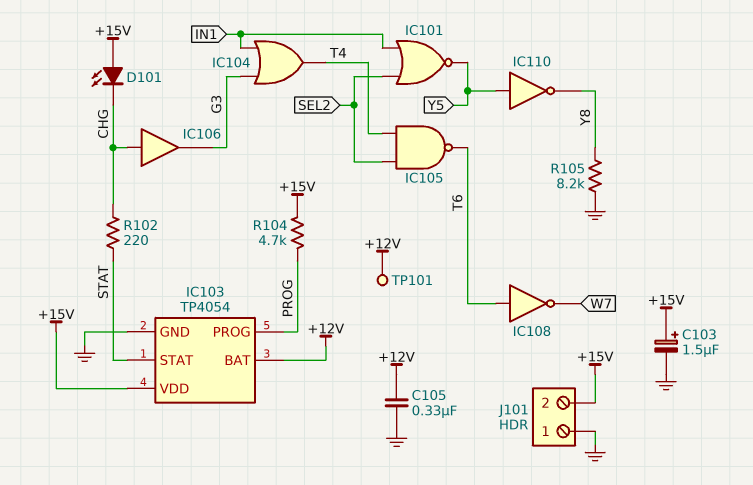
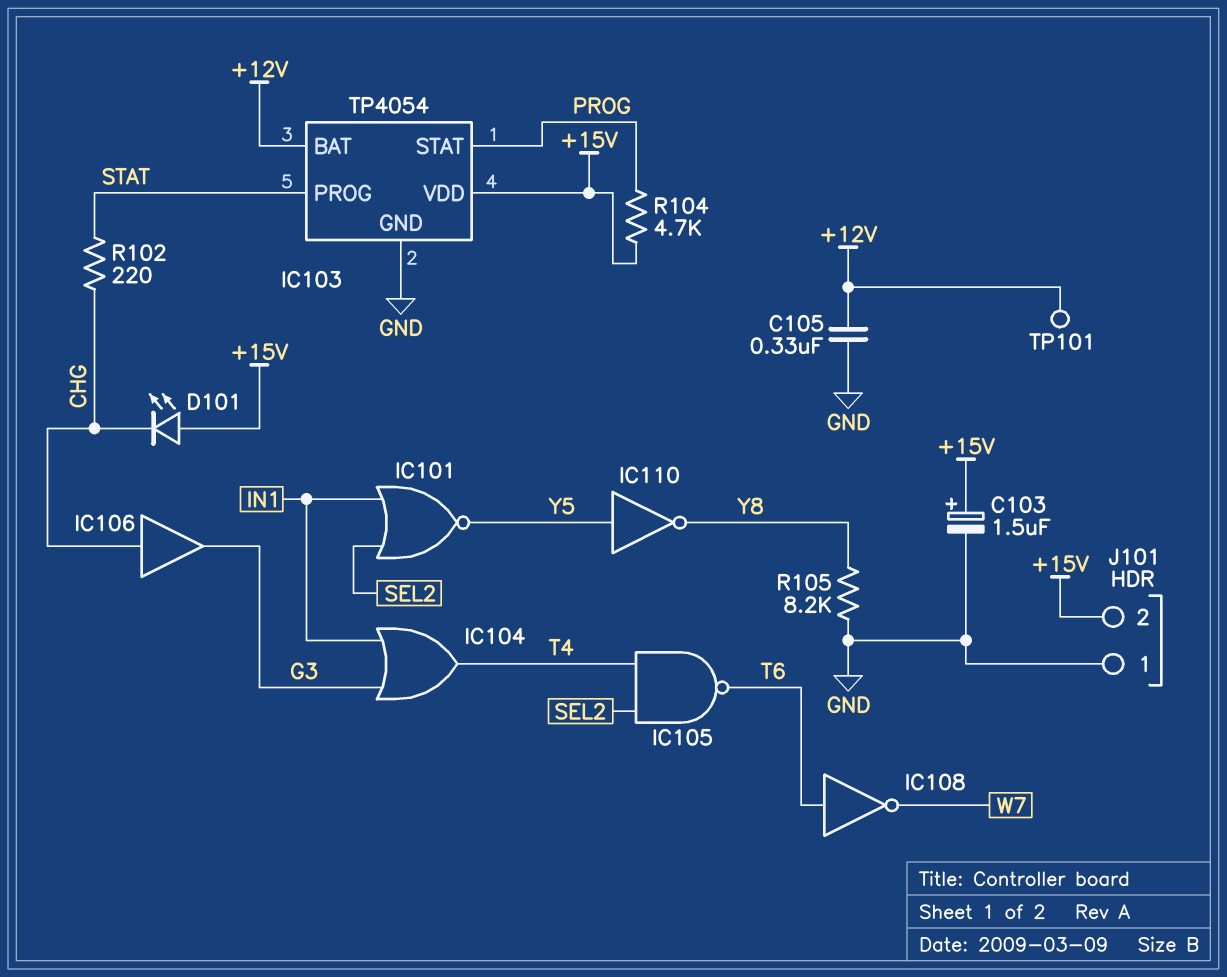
IC103 pin PROG: PROG -> STAT
IC103 pin STAT: STAT -> PROG

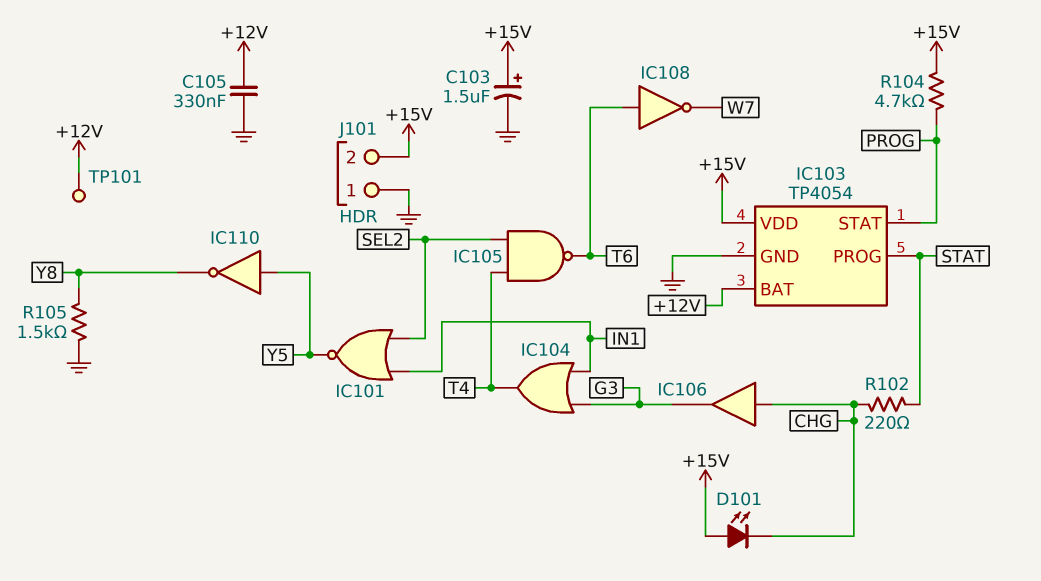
R105: 8.2k (GND, Y8) -> 1.5k (GND, Y8)

